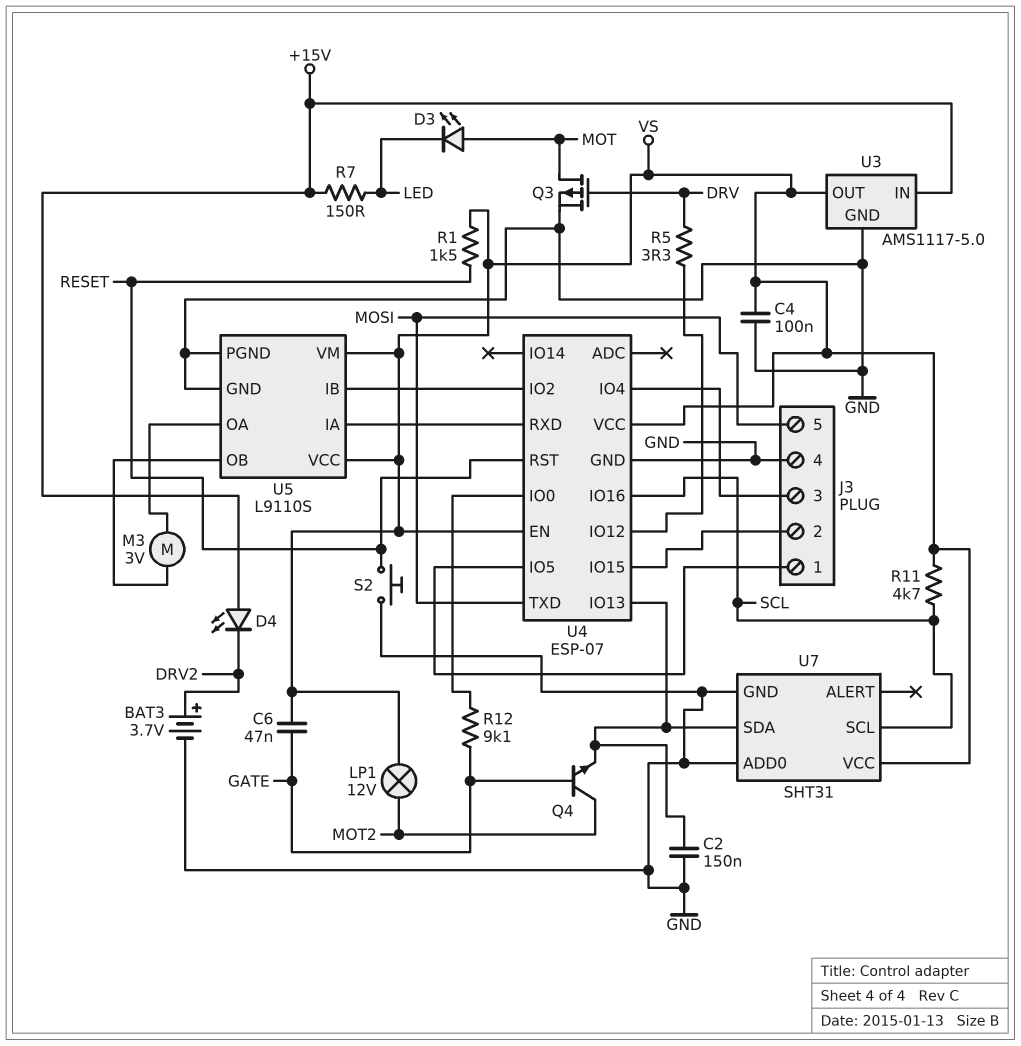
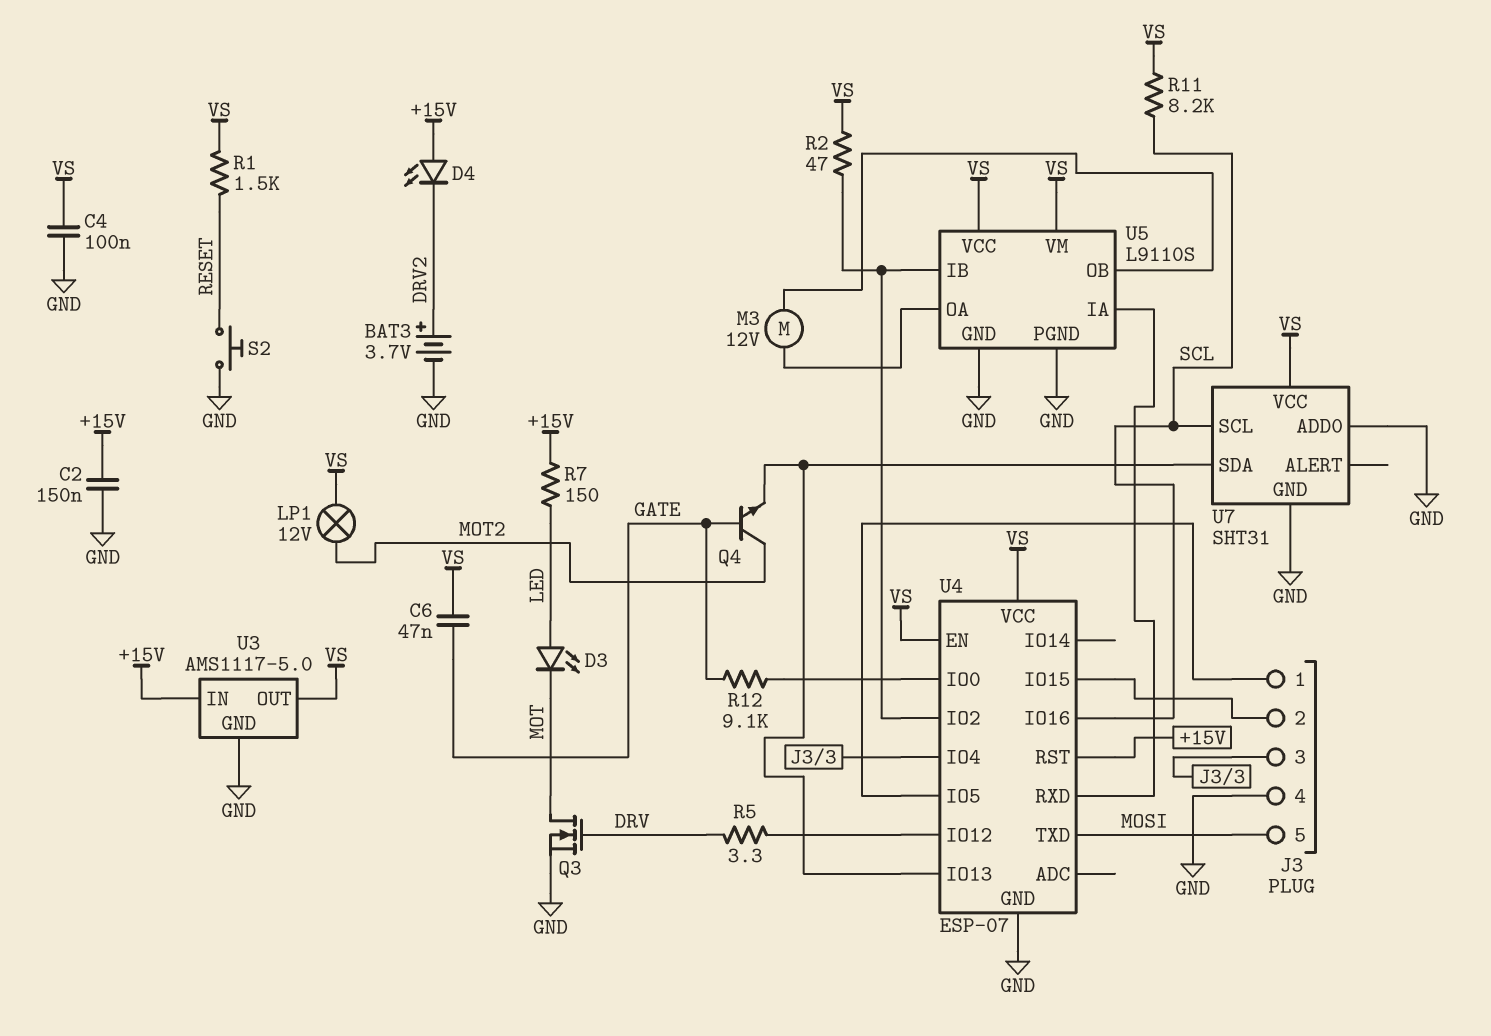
C2: 150nF (GND, U4/IO13) -> 150nF (+15V, GND)
D3: LED (A MOT, K LED) -> LED (A LED, K MOT)
M3: motor 3V (U5/OA, U5/OB) -> motor 12V (U5/OA, U5/OB)
Q3: PMOS (G DRV, D MOT, S GND) -> NMOS (G DRV, D MOT, S GND)
R2: none -> 47 (U4/IO2, VS)
R11: 4.7k (SCL, VS) -> 8.2k (SCL, VS)
U4 pin RST: RESET -> +15V

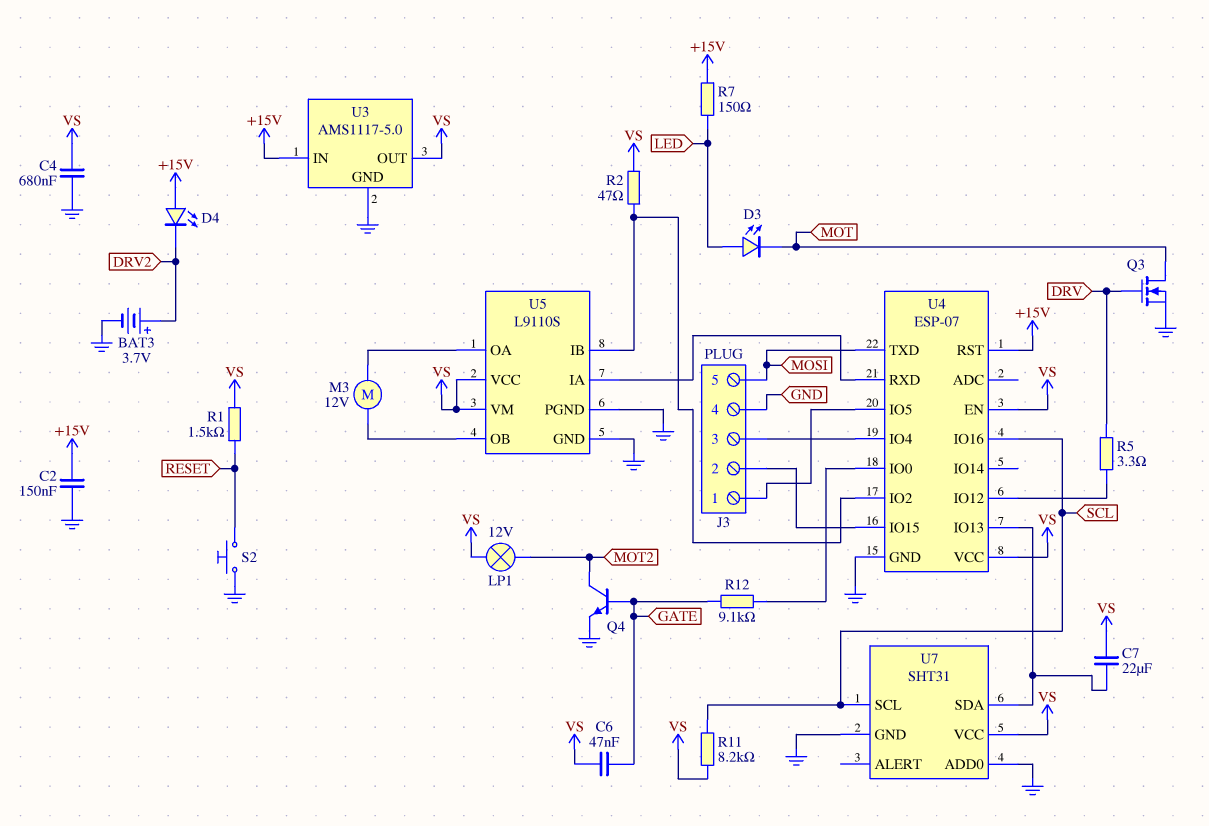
C4: 100nF (GND, VS) -> 680nF (GND, VS)
C7: none -> 22uF (U4/IO13, VS)
Q4: NPN (B GATE, C MOT2, E U4/IO13) -> NPN (B GATE, C MOT2, E GND)

